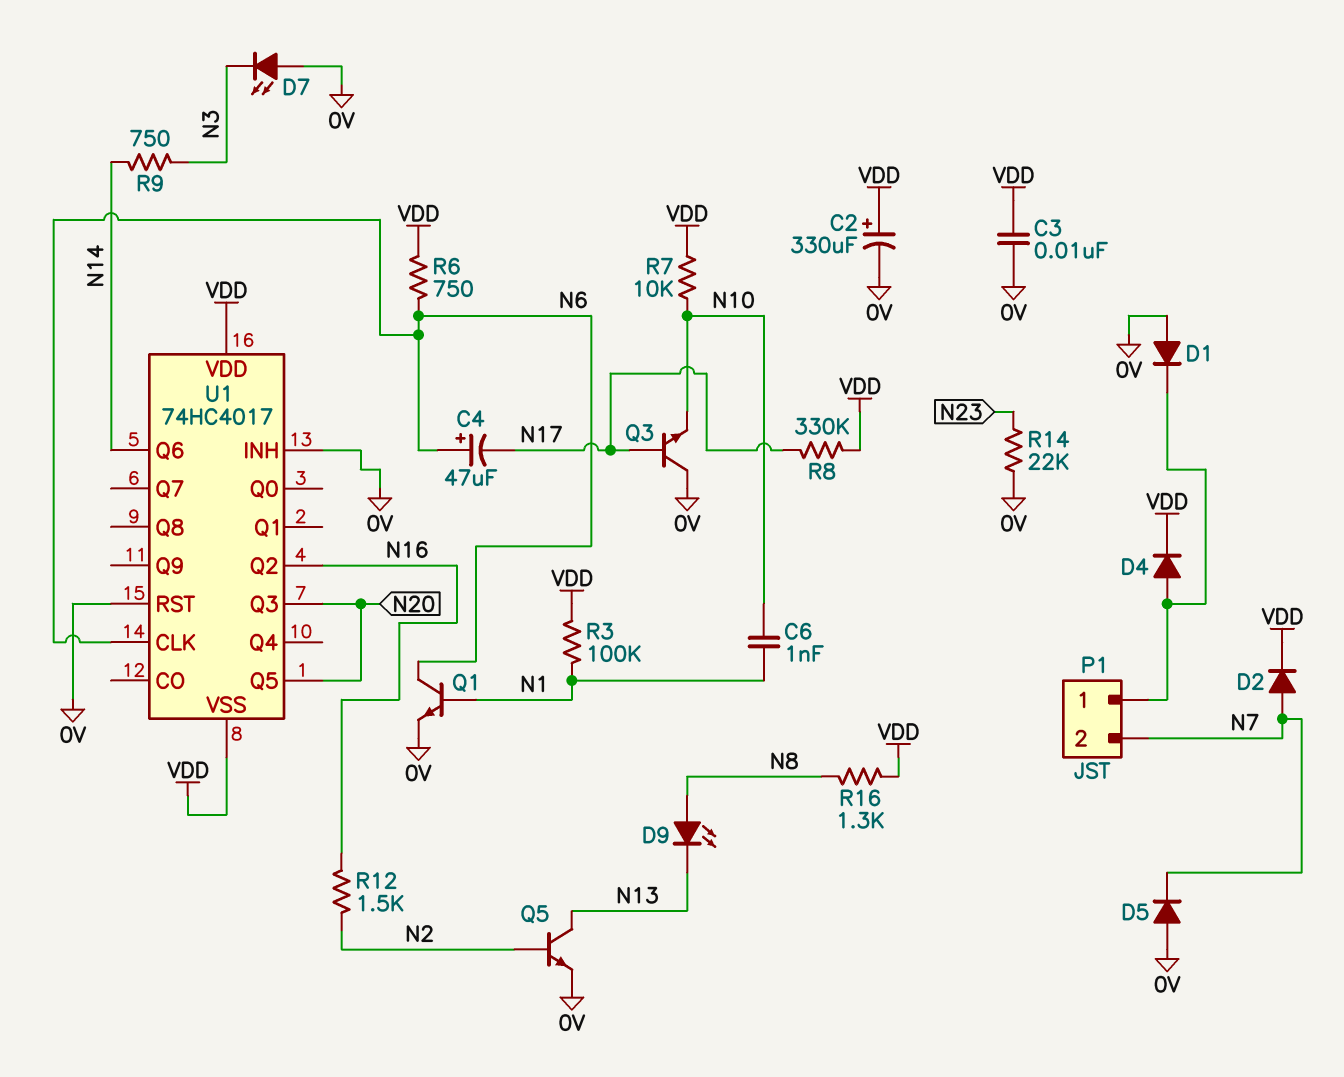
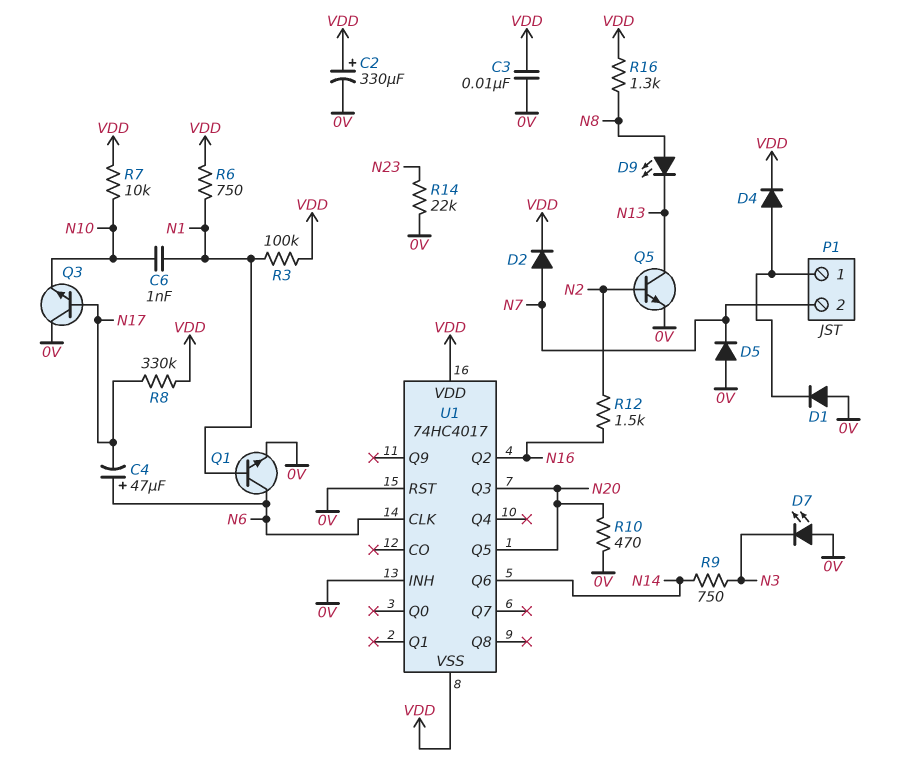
R6: 750 (N6, VDD) -> 750 (N1, VDD)
R10: none -> 470 (0V, N20)

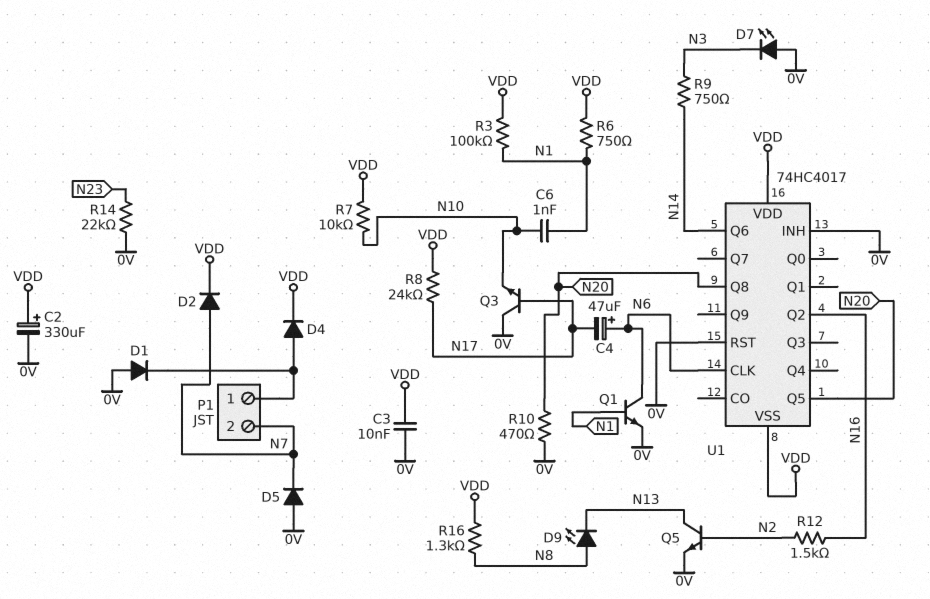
R8: 330k (N17, VDD) -> 24k (N17, VDD)
U1 pin Q3: N20 -> none
U1 pin Q8: none -> N20

